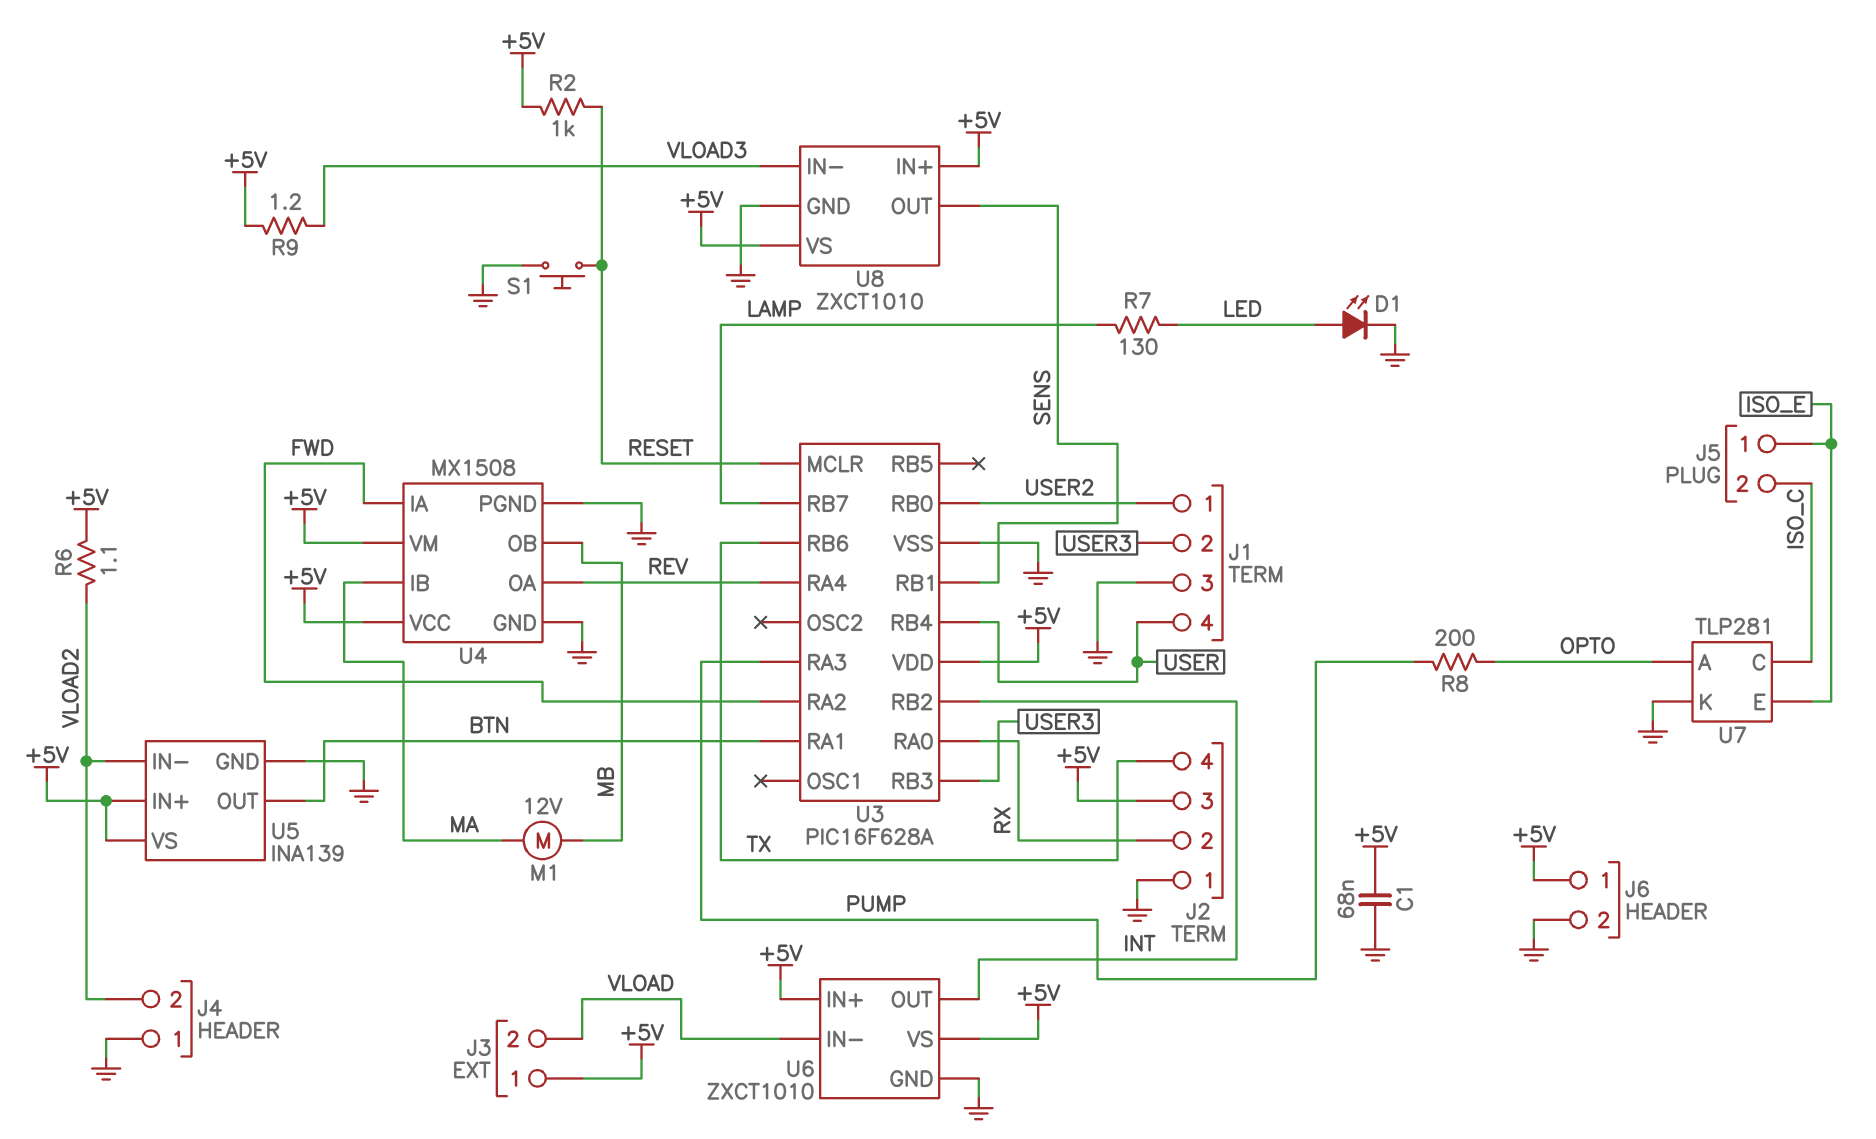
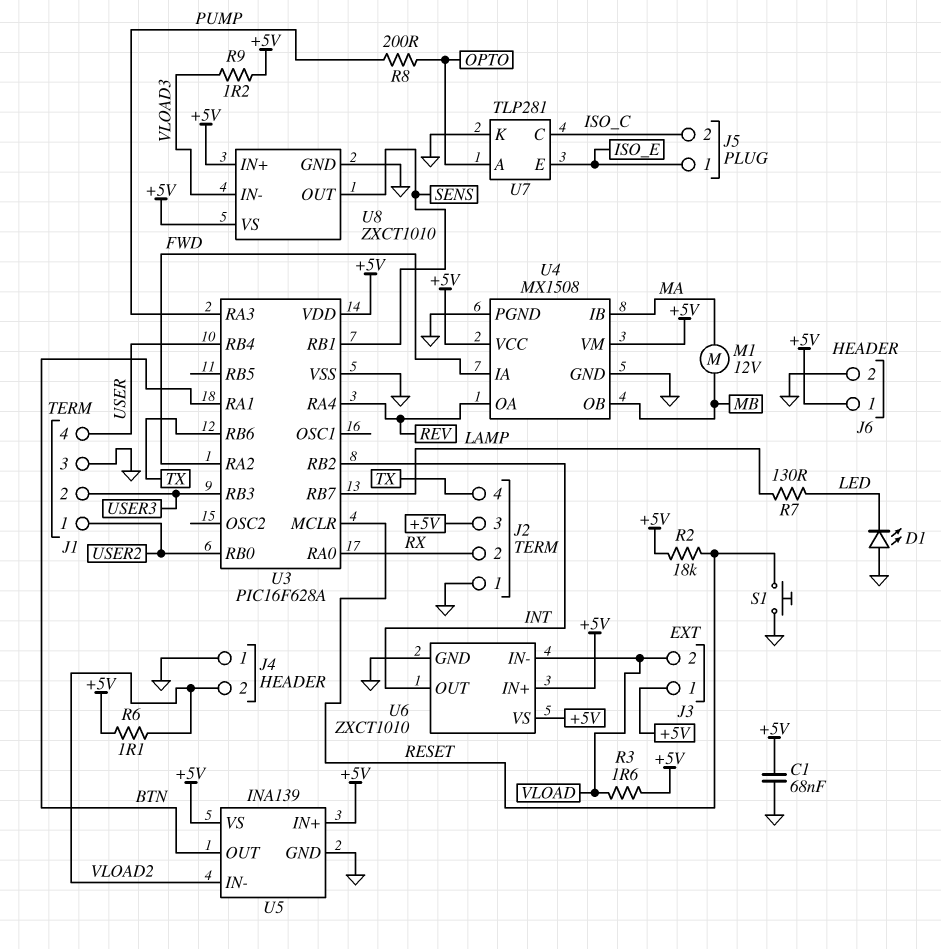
D1: LED (A LED, K GND) -> LED (A GND, K LED)
R2: 1k (+5V, RESET) -> 18k (+5V, RESET)
R3: none -> 1.6 (+5V, VLOAD)

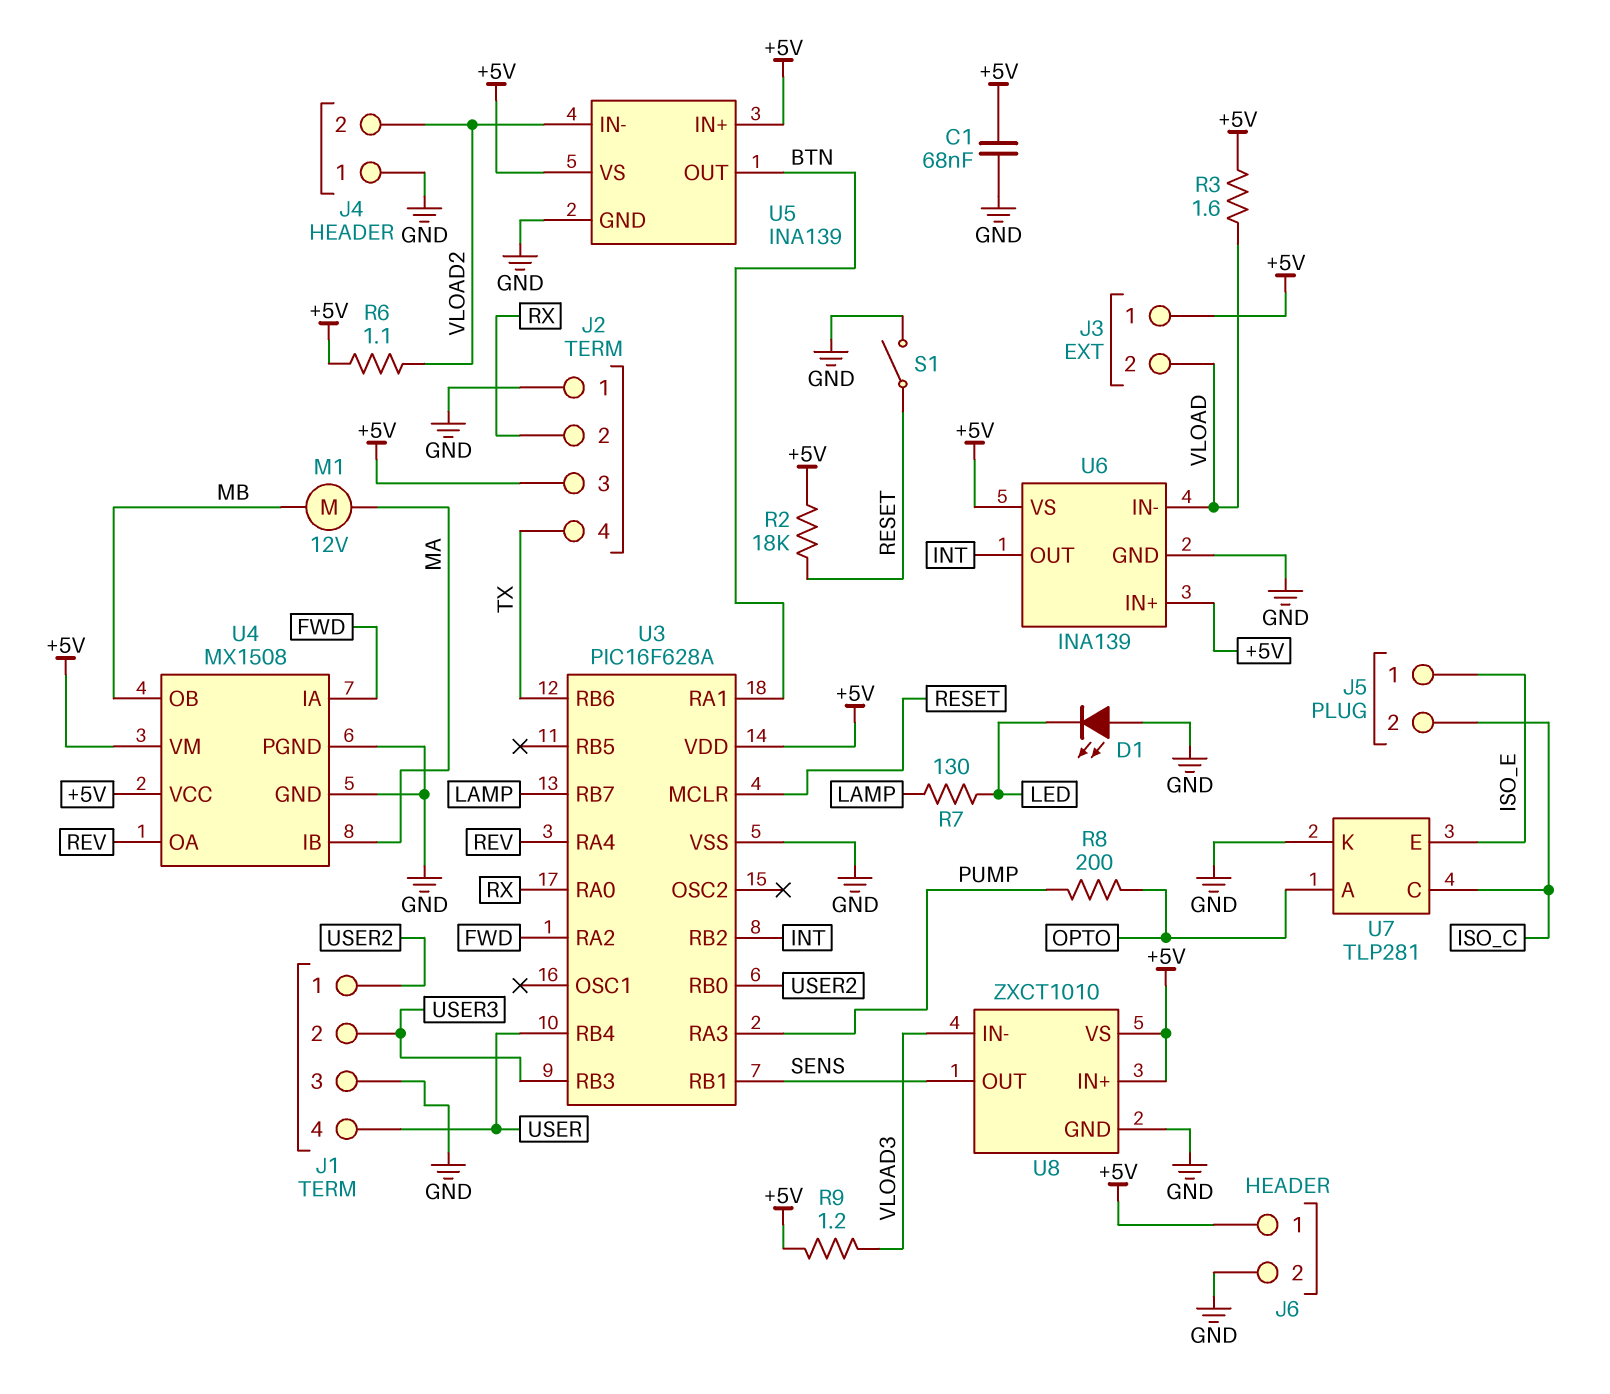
S1: button (GND, RESET) -> switch (GND, RESET)
U6: ZXCT1010 -> INA139

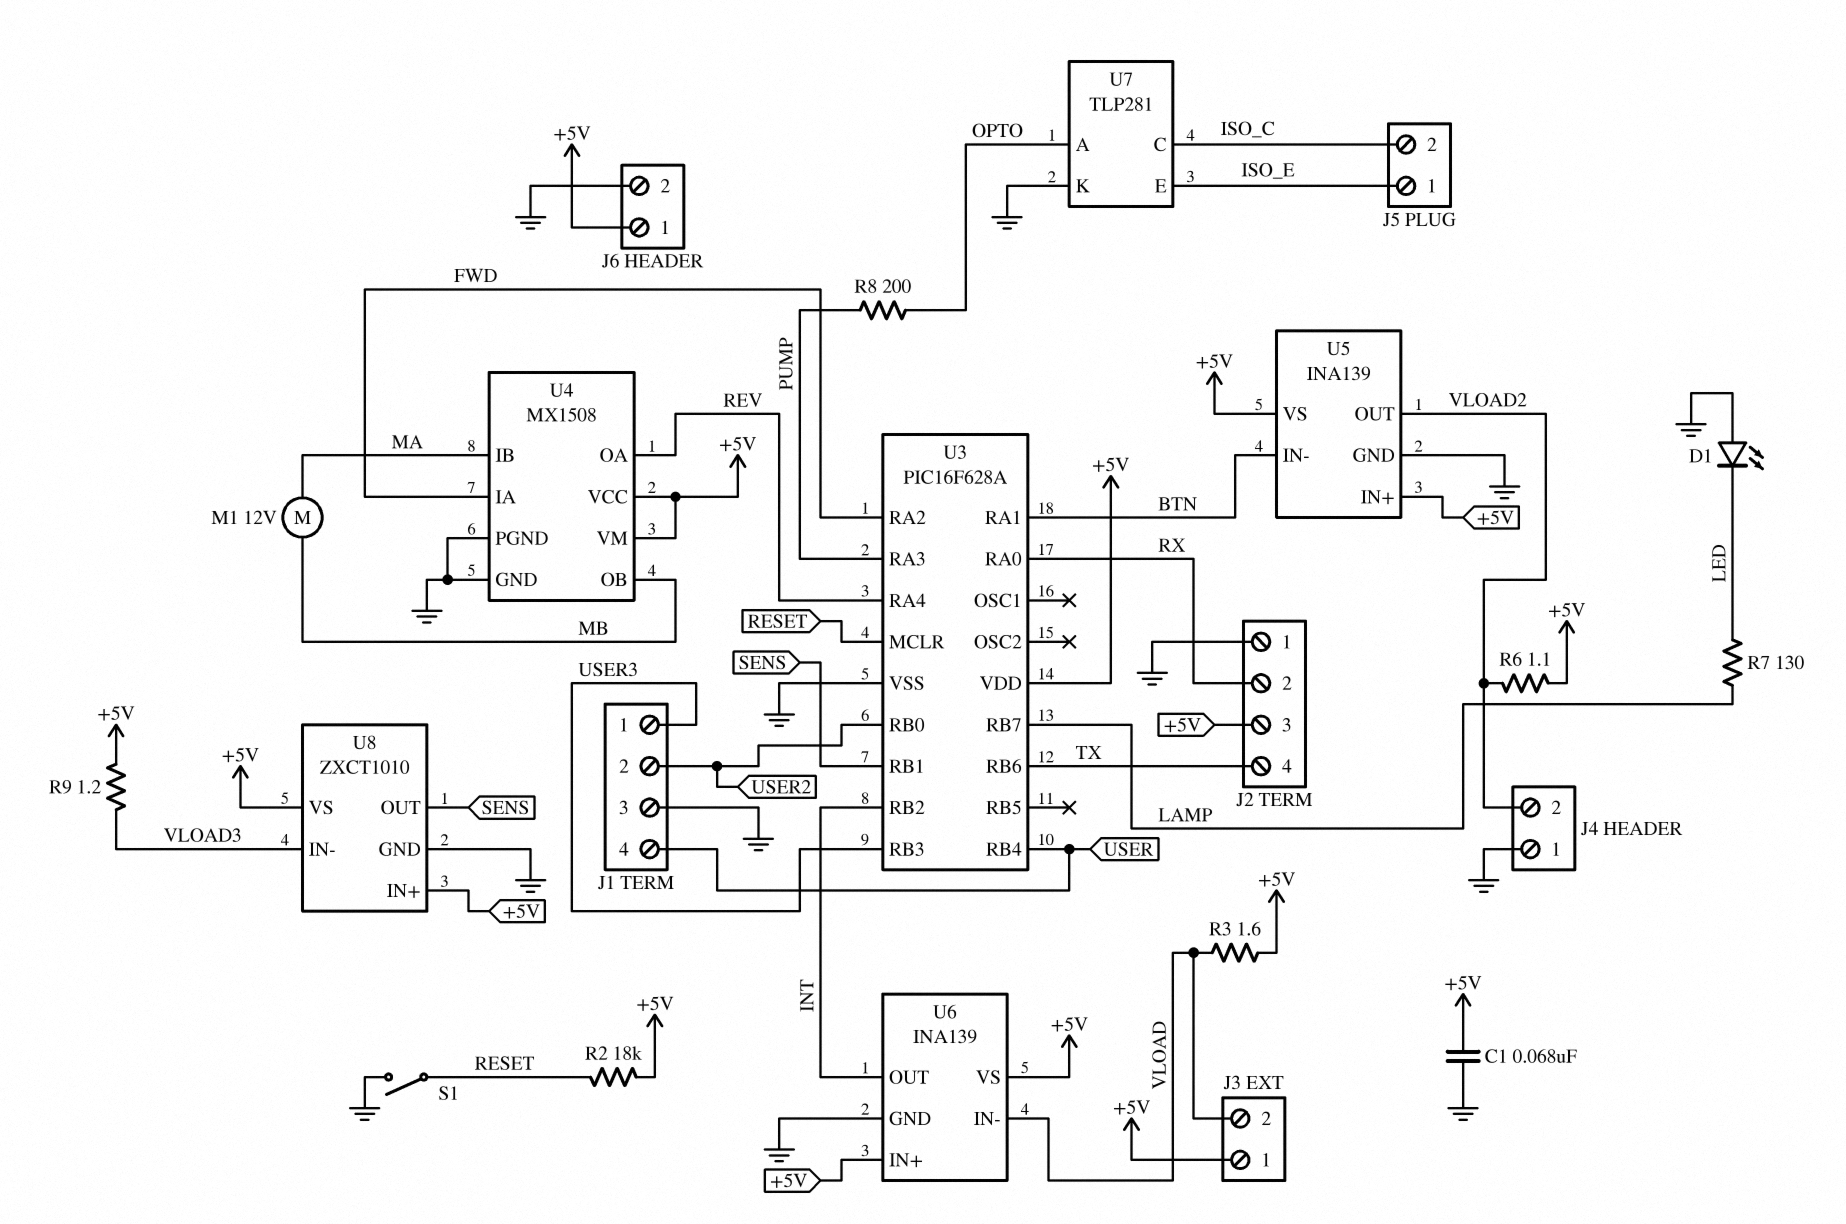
J1 pin 1: USER2 -> USER3
J1 pin 2: USER3 -> USER2
U5 pin IN-: VLOAD2 -> BTN
U5 pin OUT: BTN -> VLOAD2

